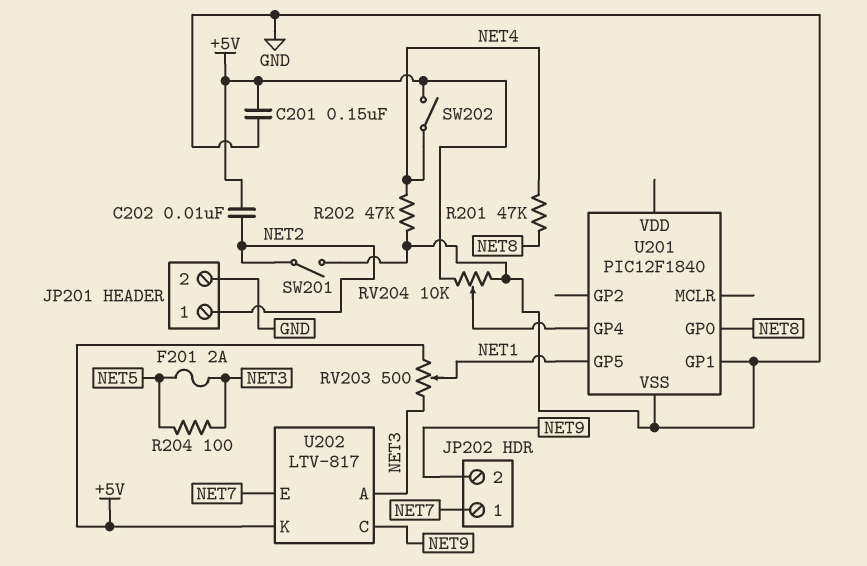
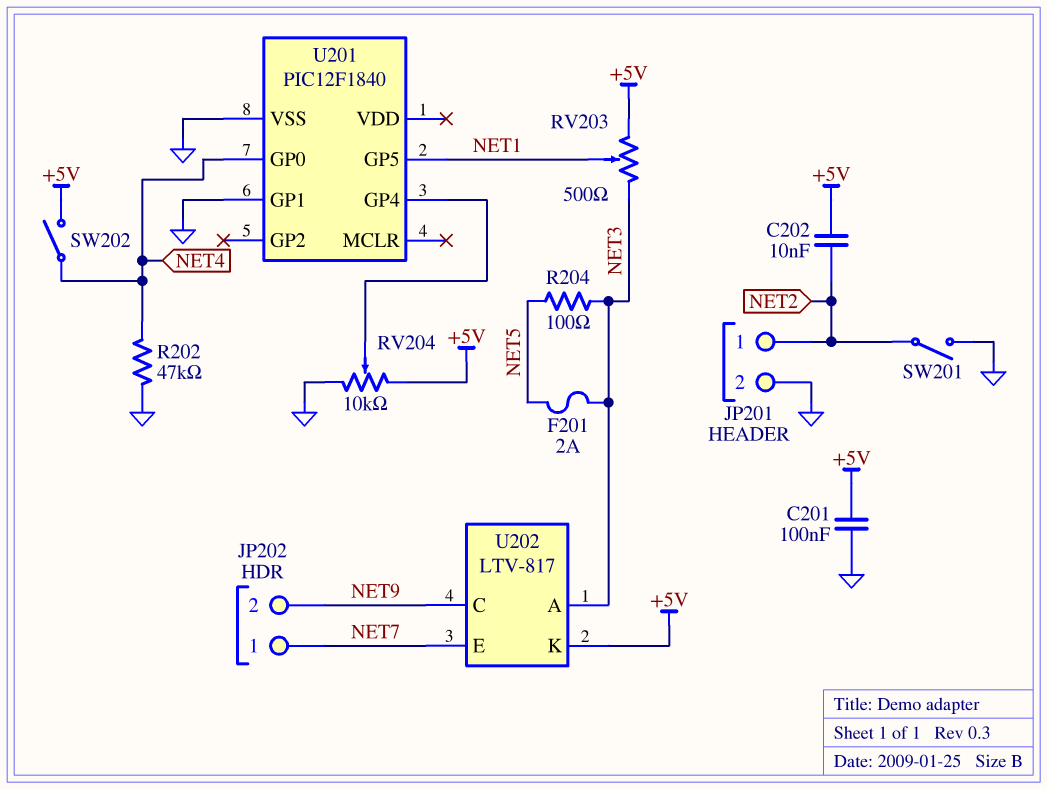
C201: 150nF (+5V, GND) -> 100nF (+5V, GND)
R201: 47k (NET4, NET8) -> none
U201 pin GP0: NET8 -> NET4

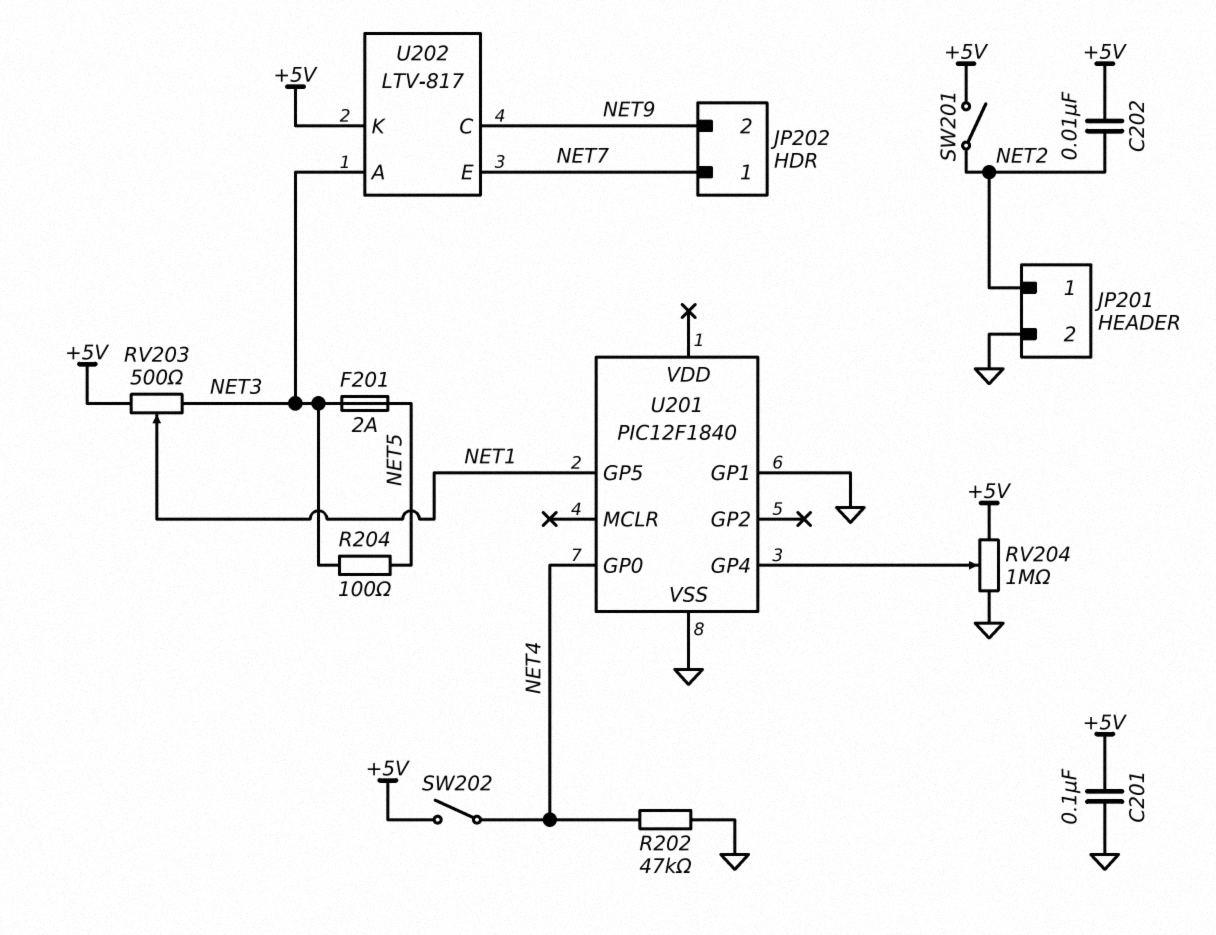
RV204: 10k (+5V, GND, wiper U201/GP4) -> 1M (+5V, GND, wiper U201/GP4)
SW201: switch (GND, NET2) -> switch (+5V, NET2)

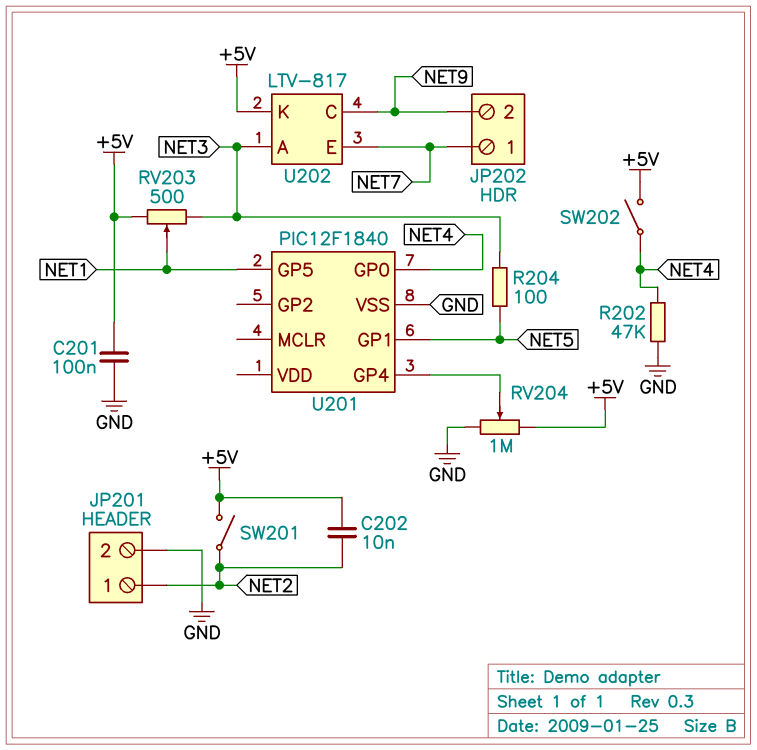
F201: 2A (NET3, NET5) -> none
U201 pin GP1: GND -> NET5

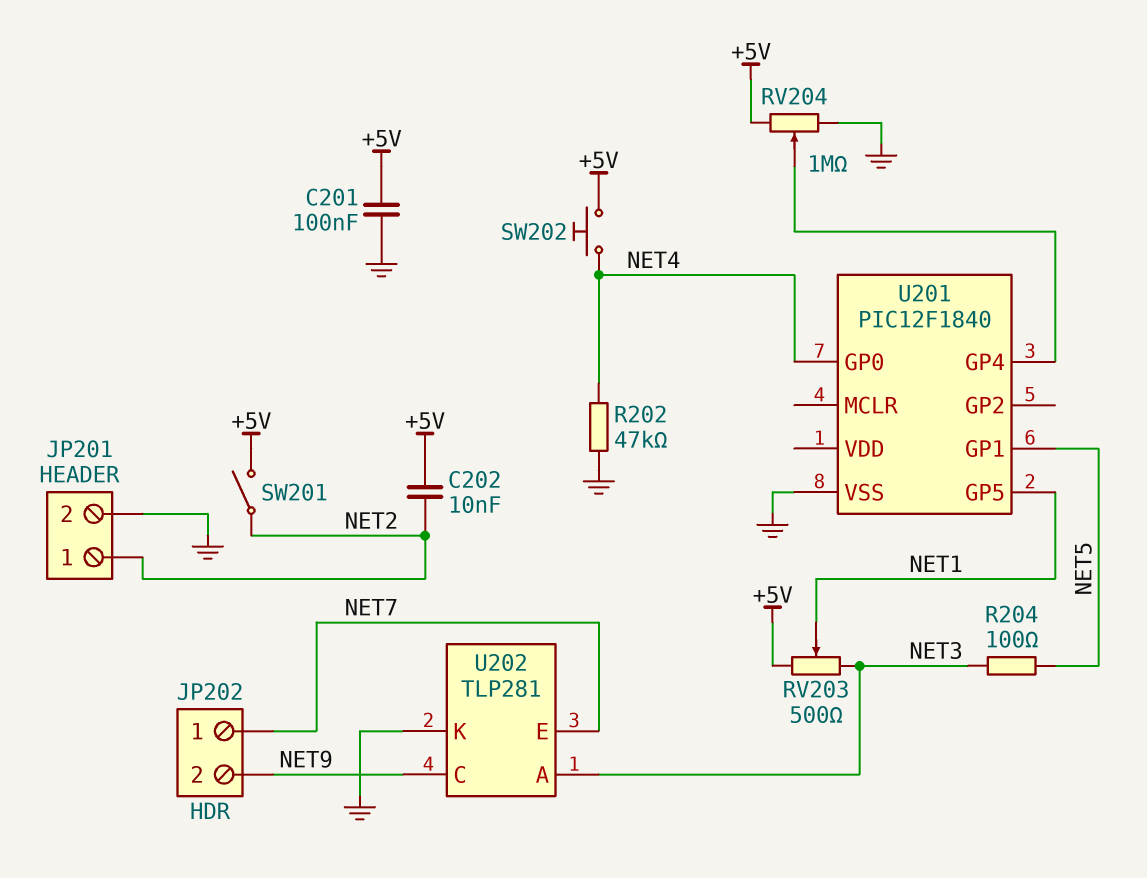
SW202: switch (+5V, NET4) -> button (+5V, NET4)
U202: LTV-817 -> TLP281
U202 pin K: +5V -> GND

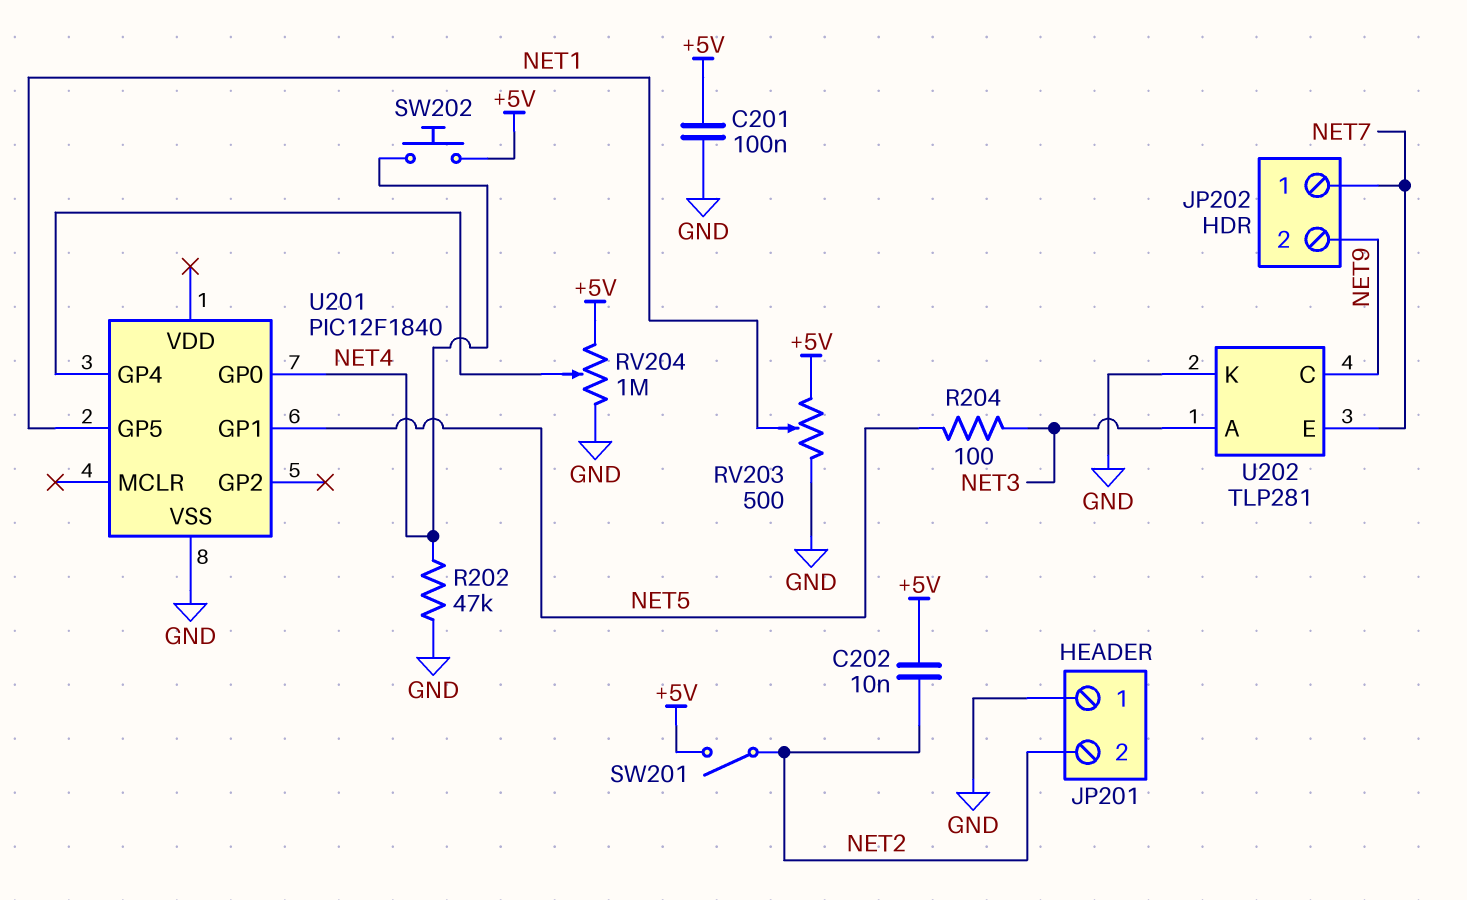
JP201 pin 1: NET2 -> GND
JP201 pin 2: GND -> NET2
RV203: 500 (+5V, NET3, wiper NET1) -> 500 (+5V, GND, wiper NET1)

